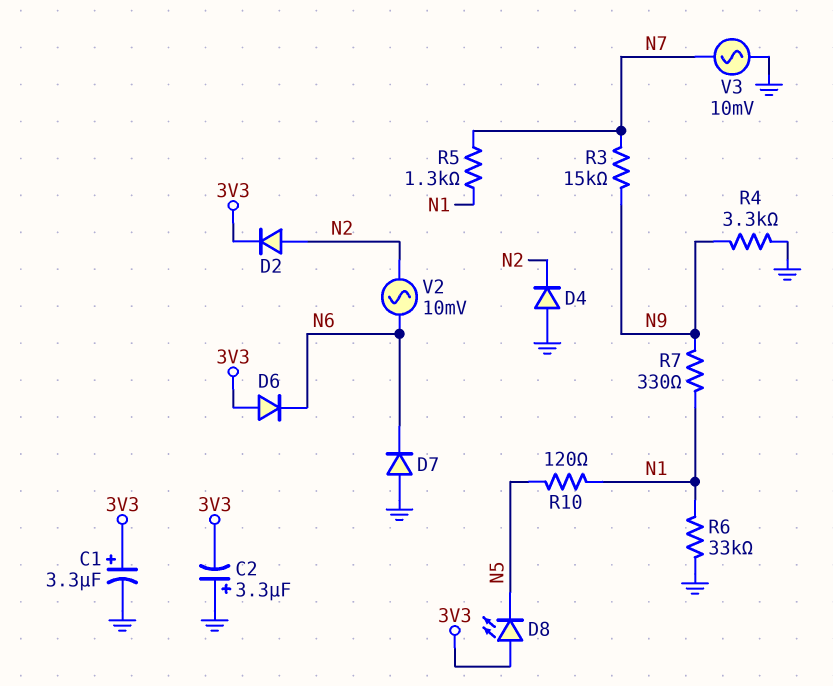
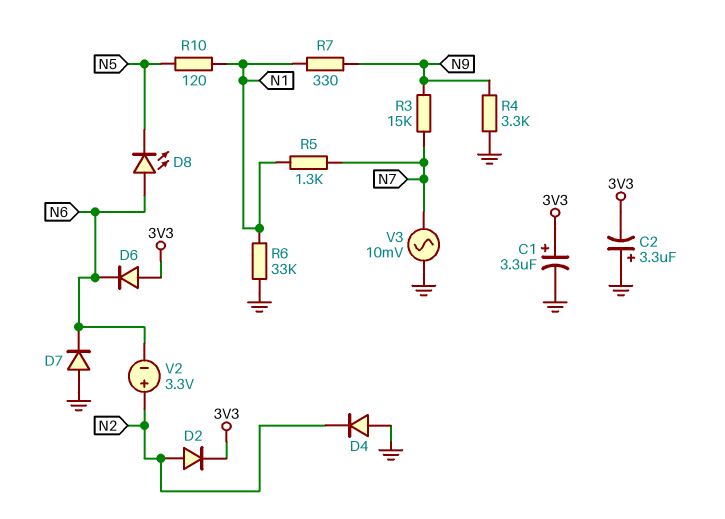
D8: LED (A 3V3, K N5) -> LED (A N6, K N5)
V2: AC 10mV (N2, N6) -> 3.3V (plus N2, minus N6)

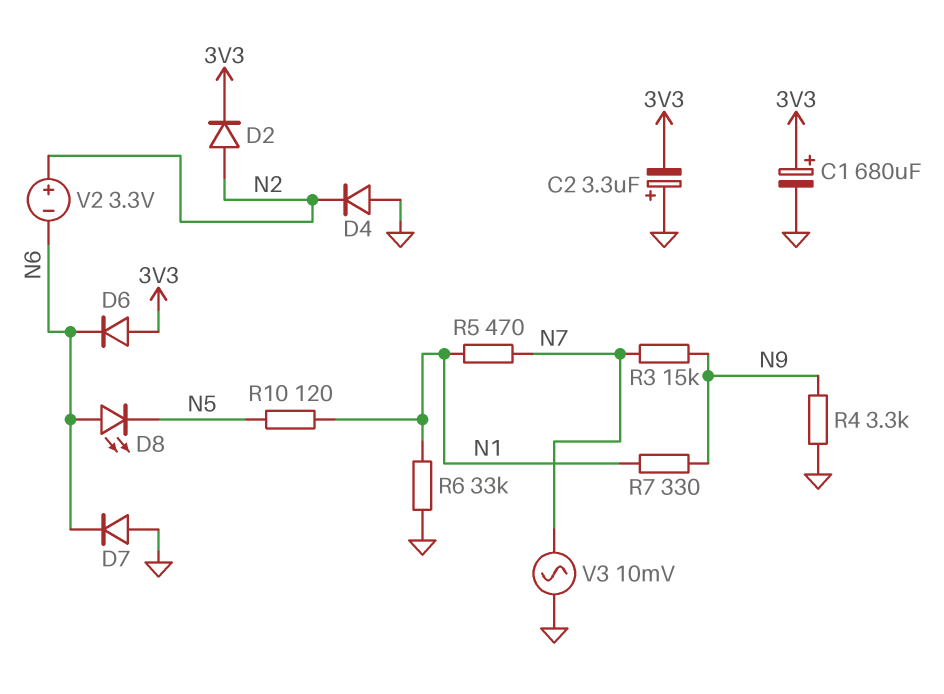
C1: 3.3uF (plus 3V3, minus GND) -> 680uF (plus 3V3, minus GND)
R5: 1.3k (N1, N7) -> 470 (N1, N7)

